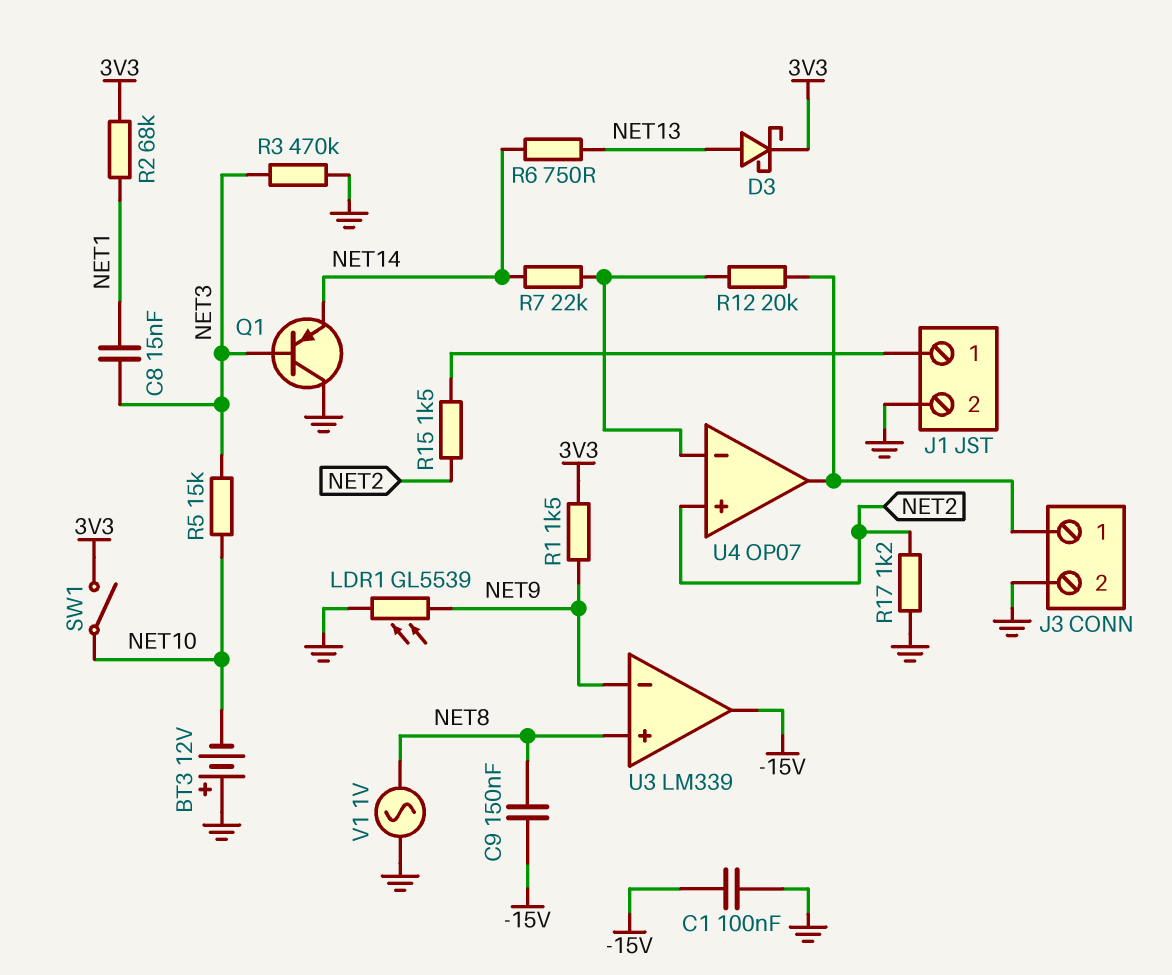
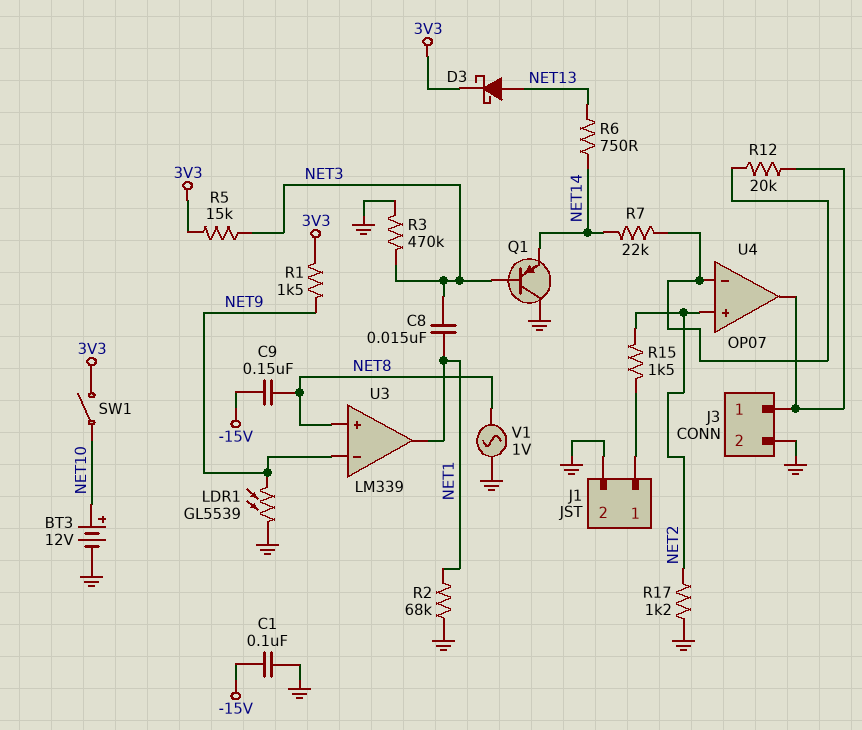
BT3: 12V (plus GND, minus NET10) -> 12V (plus NET10, minus GND)
R2: 68k (3V3, NET1) -> 68k (GND, NET1)
R5: 15k (NET3, NET10) -> 15k (3V3, NET3)
U3 pin out: -15V -> NET1

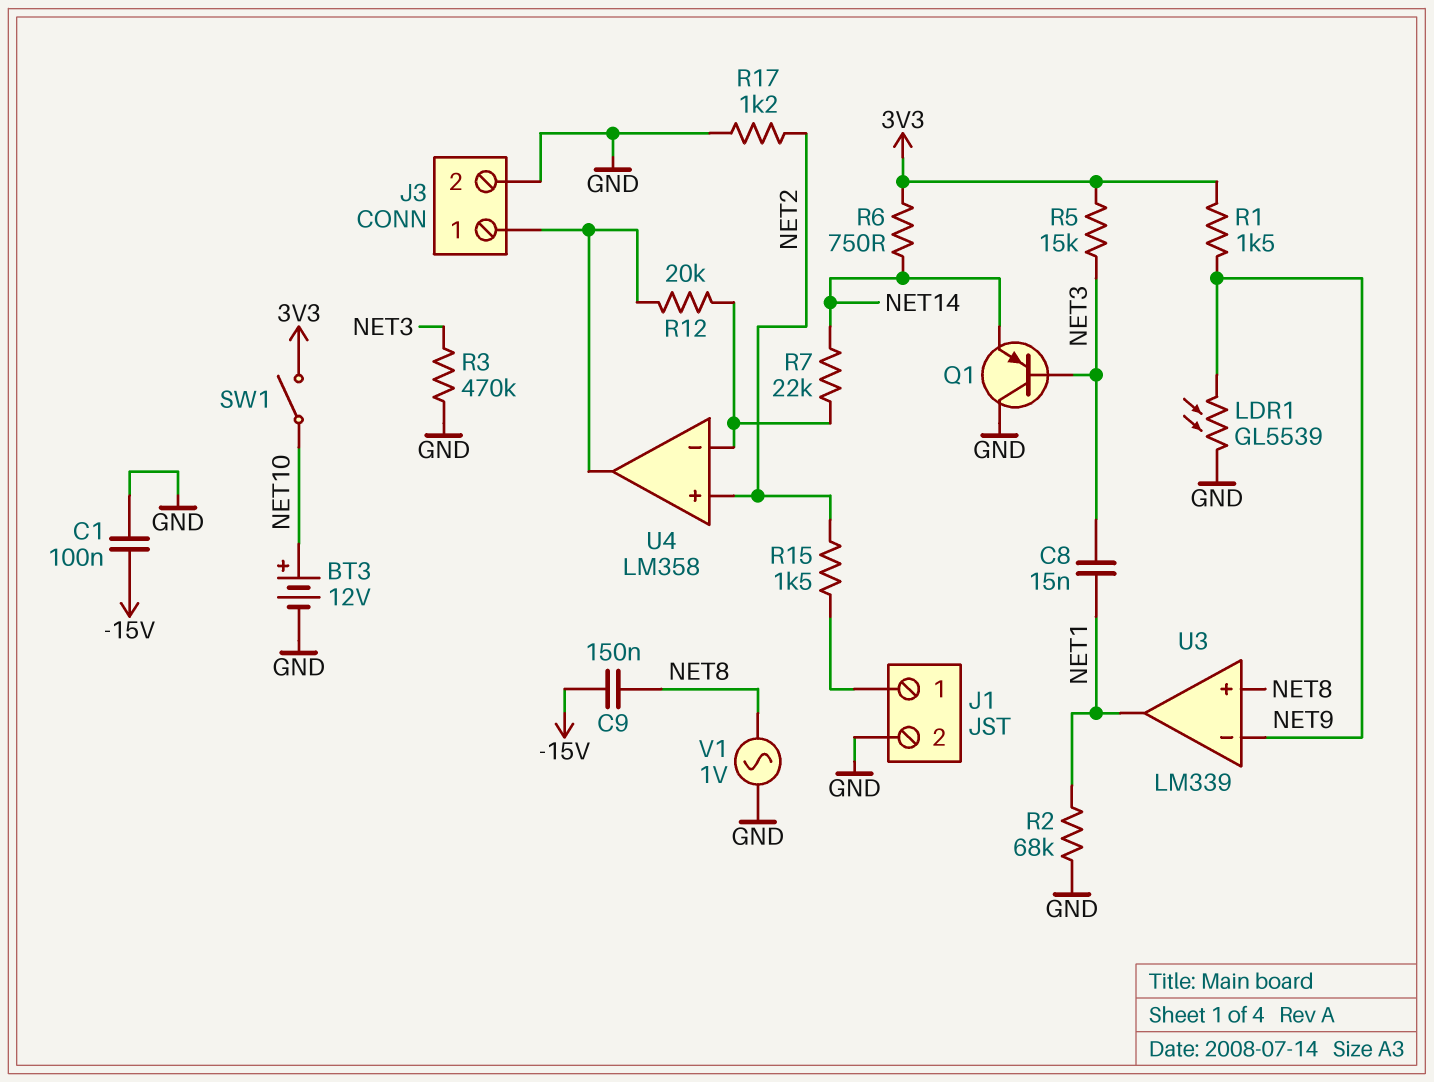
D3: schottky (A NET13, K 3V3) -> none
R6: 750 (NET13, NET14) -> 750 (3V3, NET14)
U4: OP07 -> LM358

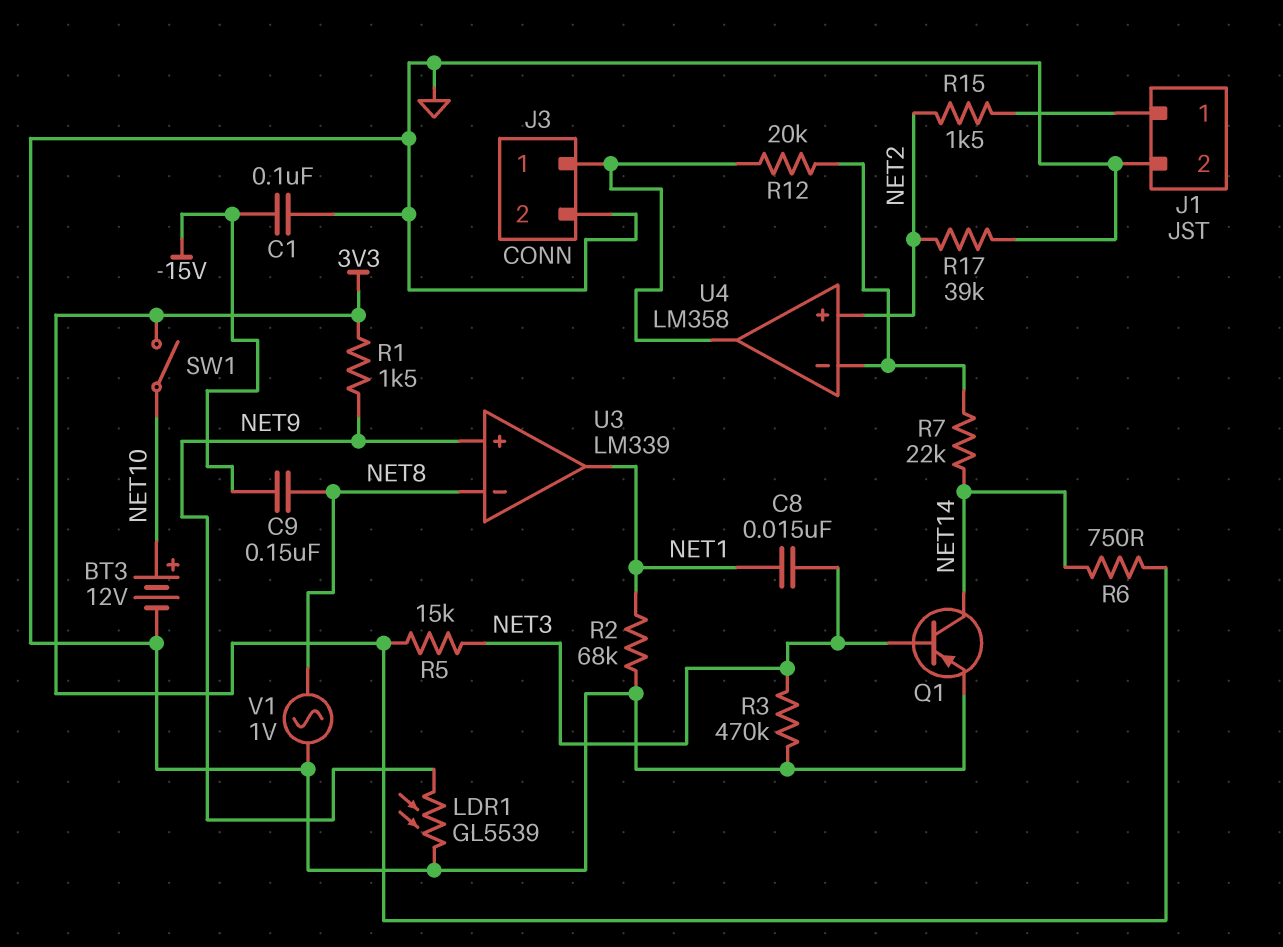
Q1: PNP (B NET3, C GND, E NET14) -> PNP (B NET3, C NET14, E GND)
R17: 1.2k (GND, NET2) -> 39k (GND, NET2)
U3 pin in+: NET8 -> NET9
U3 pin in-: NET9 -> NET8

